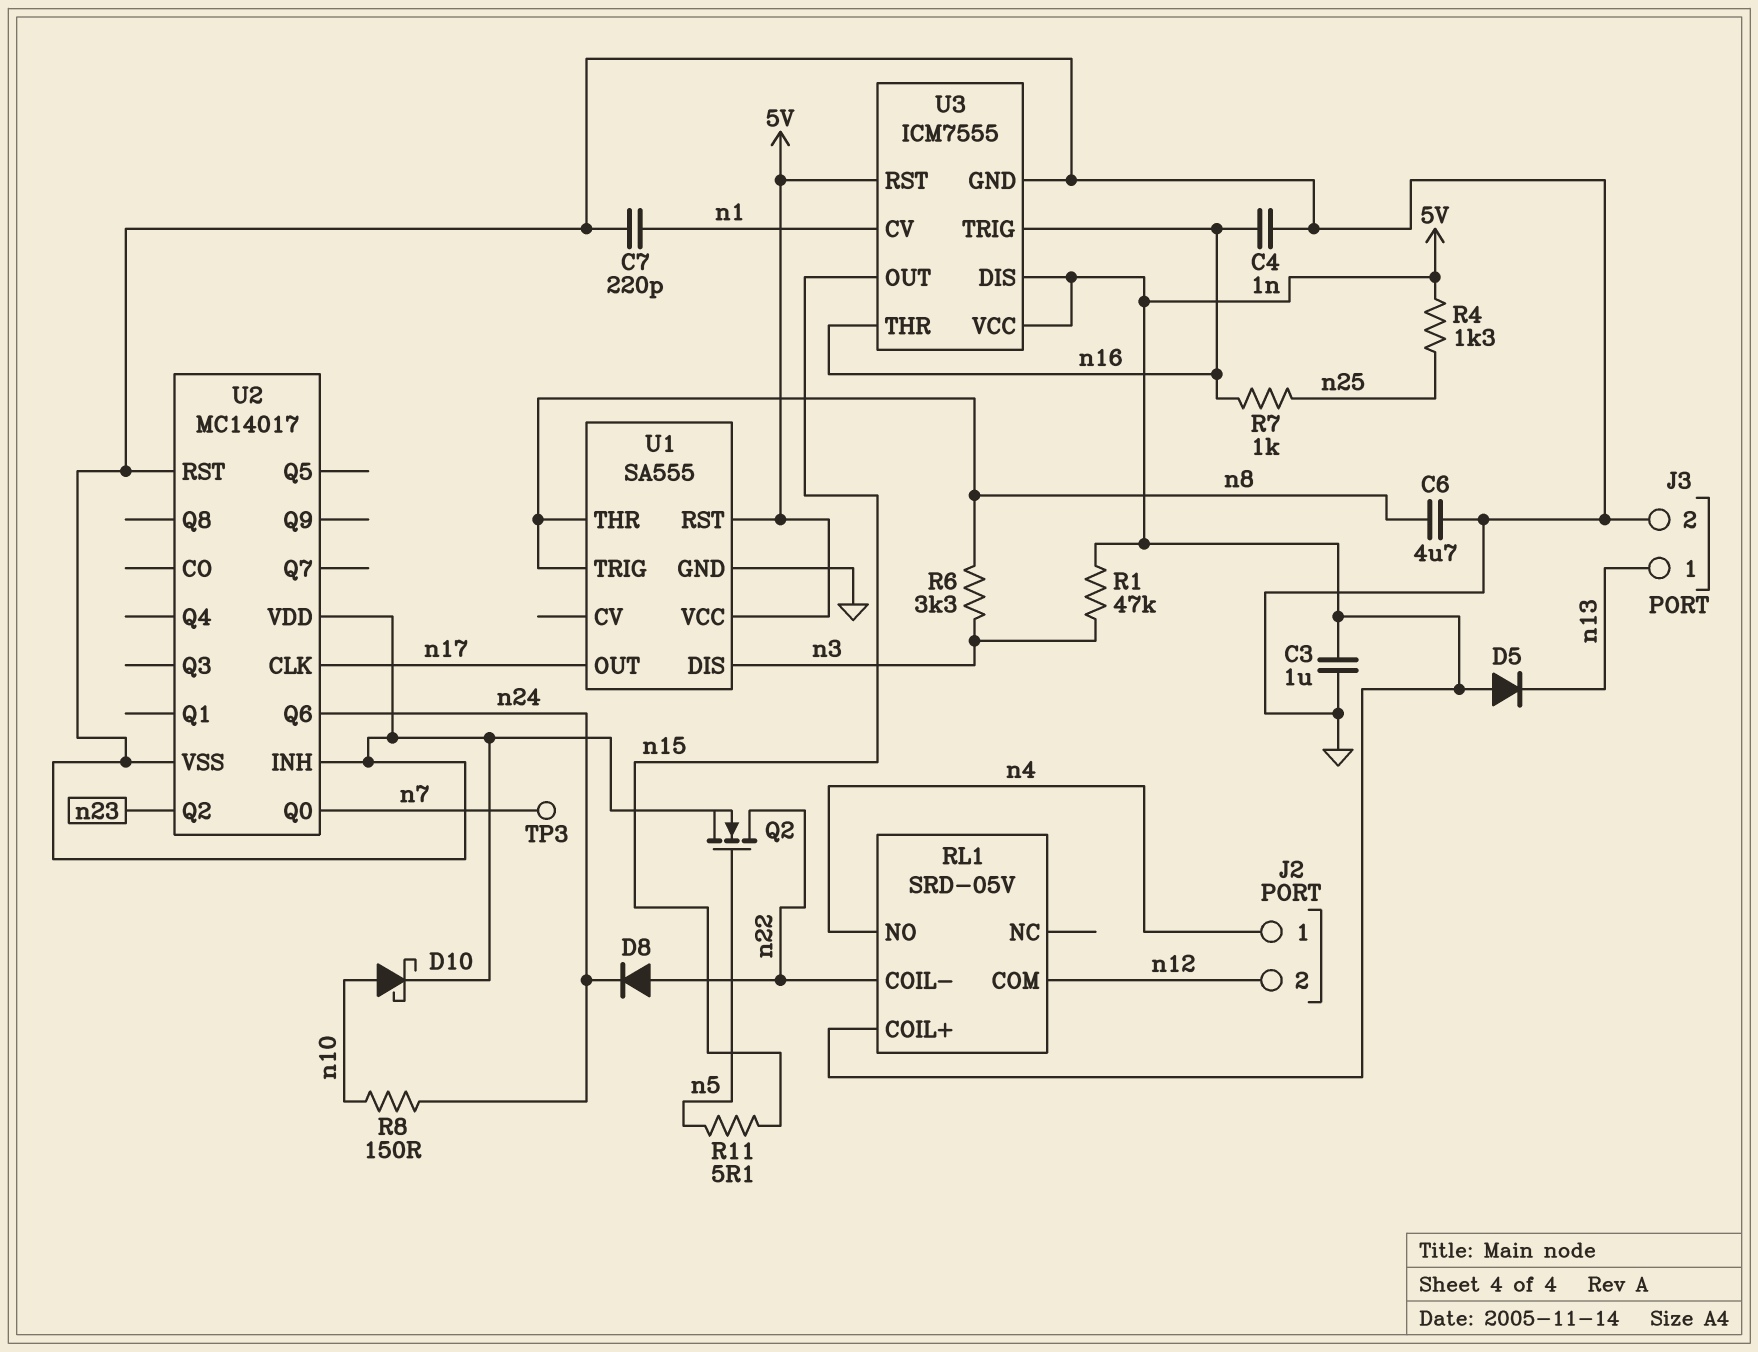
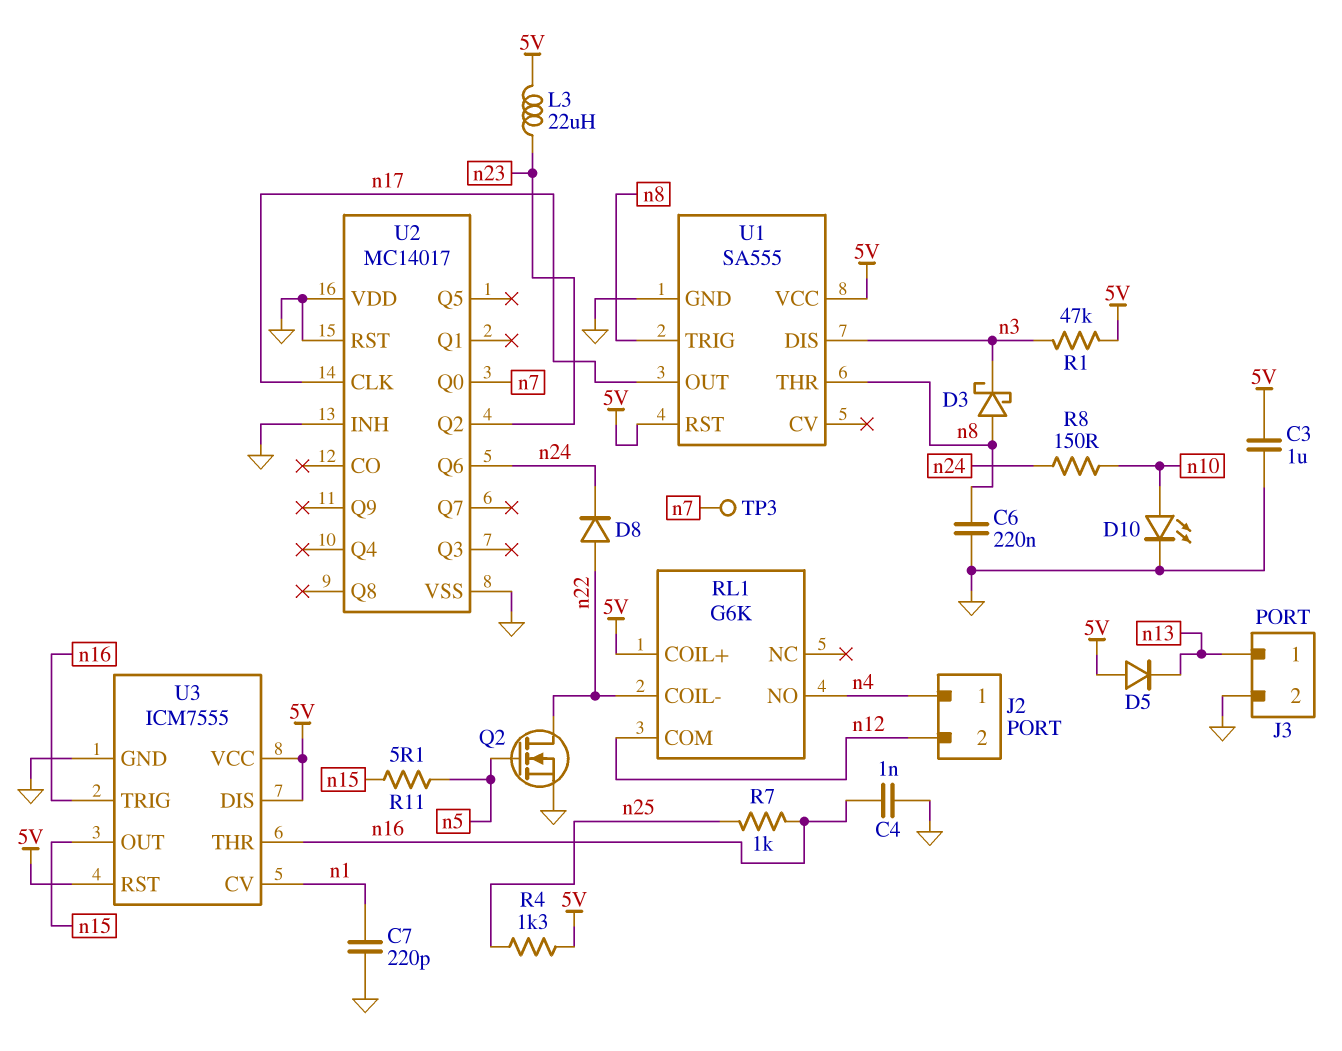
C6: 4.7uF (GND, n8) -> 220nF (GND, n8)
D3: none -> schottky (A n8, K n3)
D10: schottky (A n10, K GND) -> LED (A n10, K GND)
L3: none -> 22uH (5V, n23)
R6: 3.3k (n3, n8) -> none
RL1: SRD-05V -> G6K

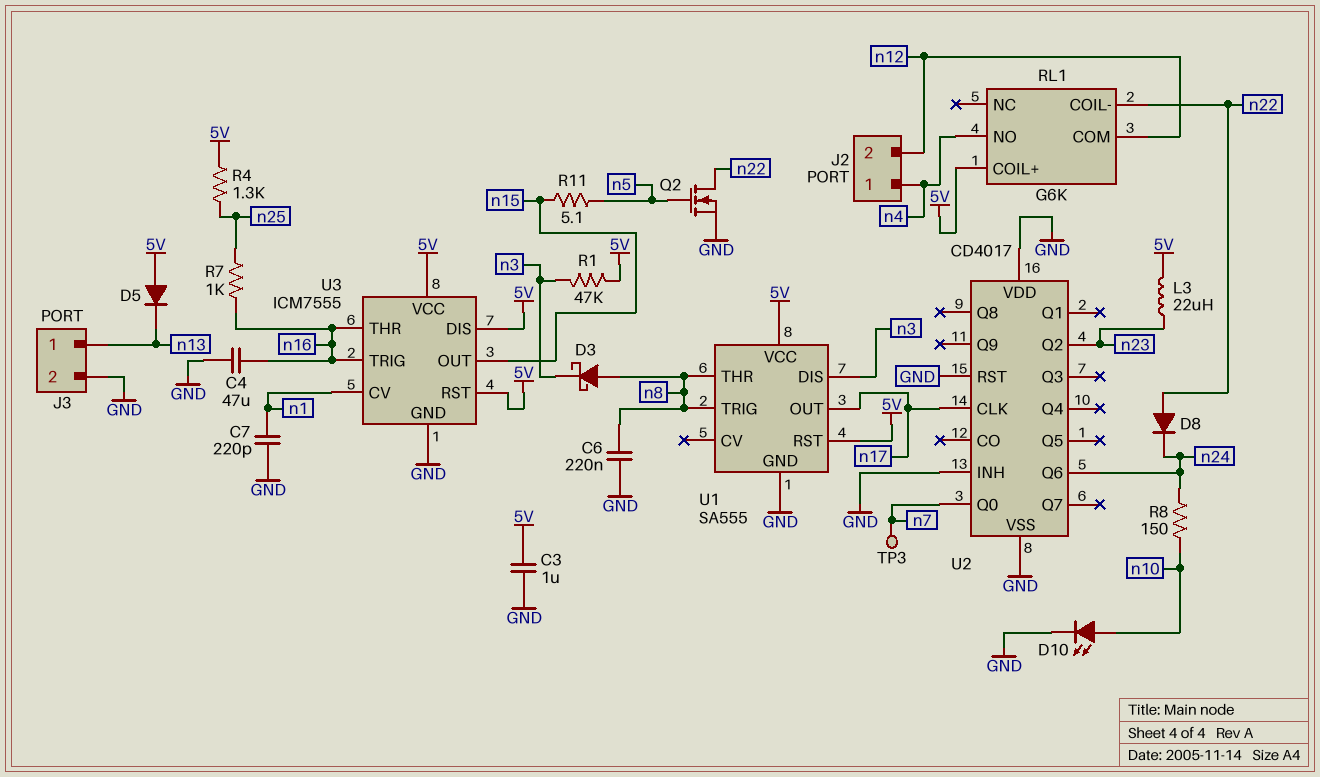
C4: 1nF (GND, n16) -> 47uF (GND, n16)
U2: MC14017 -> CD4017

